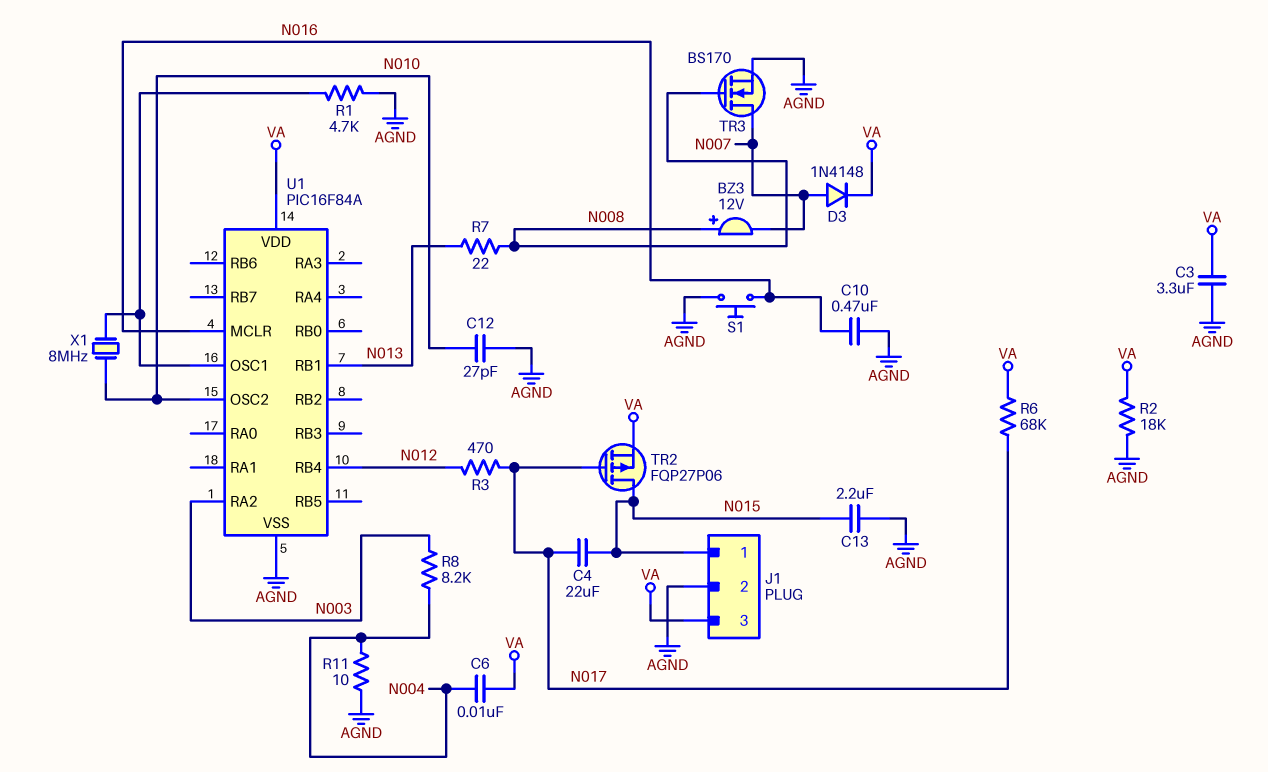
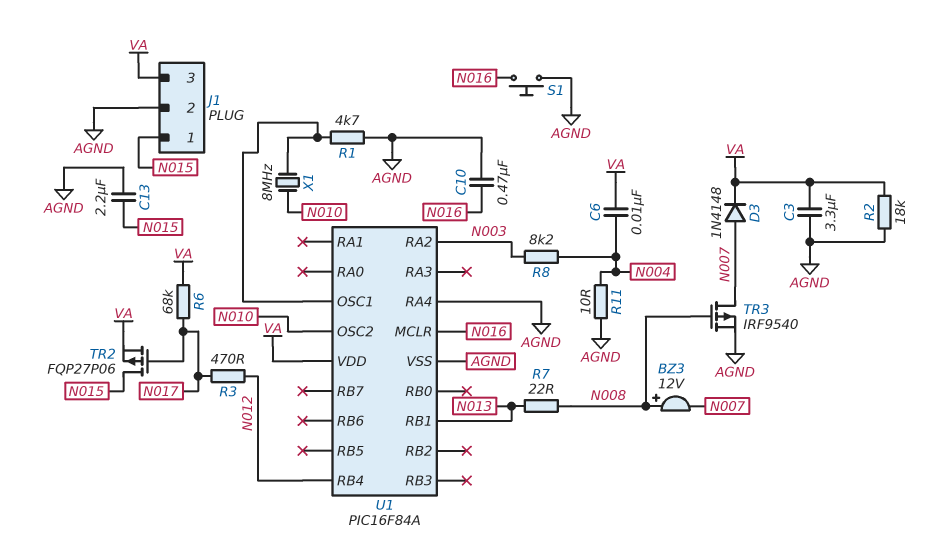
C4: 22uF (N015, N017) -> none
C12: 27pF (AGND, N010) -> none
TR3: NMOS BS170 (G N008, D N007, S AGND) -> PMOS IRF9540 (G N008, D N007, S AGND)
U1 pin RA4: none -> AGND

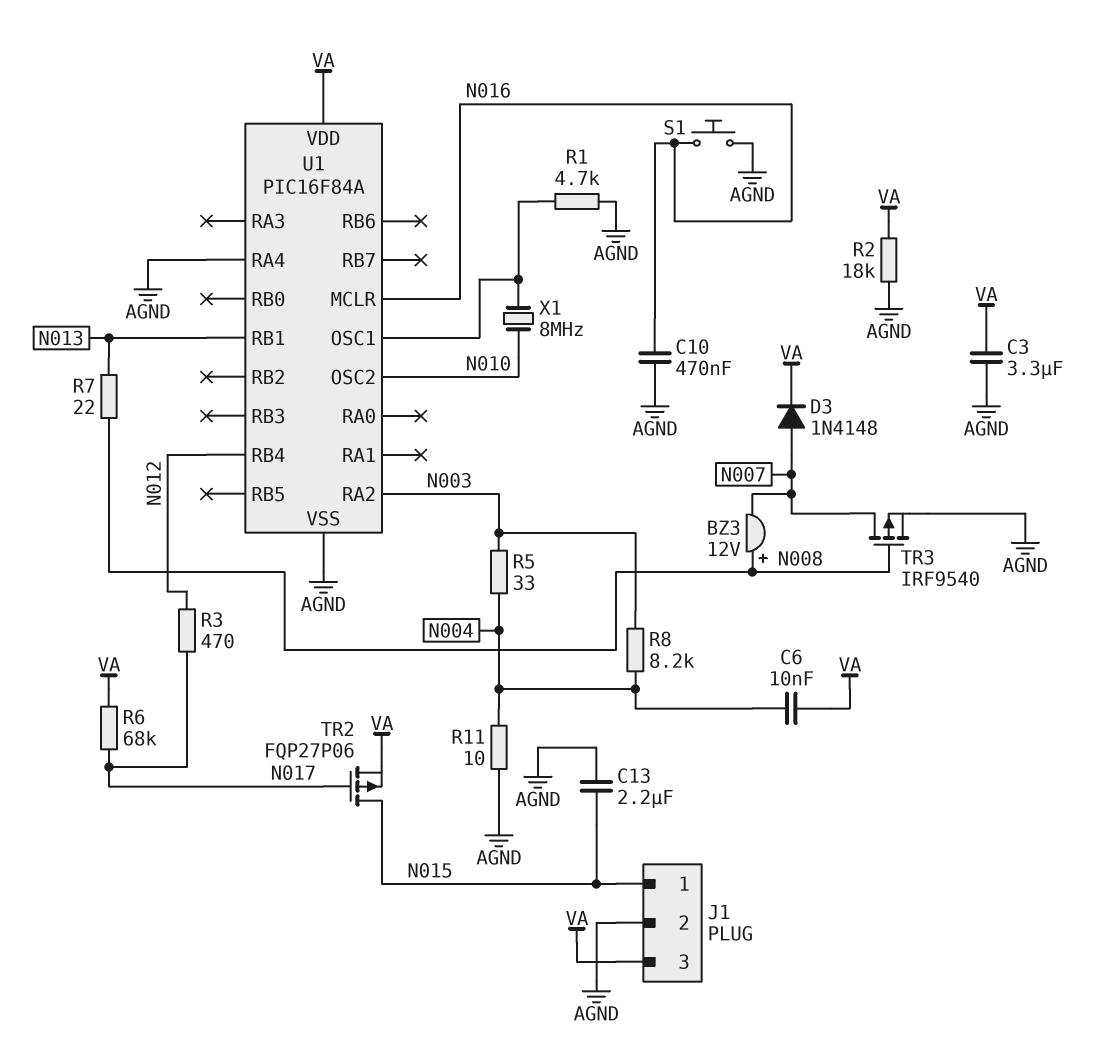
R5: none -> 33 (N003, N004)

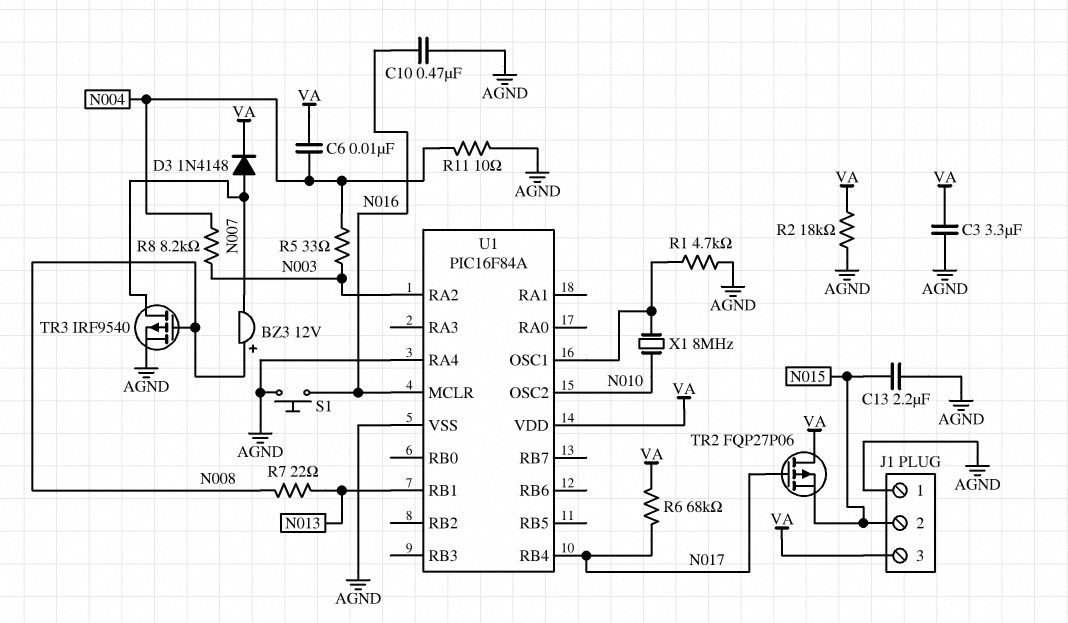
J1 pin 1: N015 -> AGND
J1 pin 2: AGND -> N015
R3: 470 (N012, N017) -> none
TR2: PMOS FQP27P06 (G N017, D N015, S VA) -> PMOS FQP27P06 (G N017, D VA, S N015)
U1 pin RB4: N012 -> N017

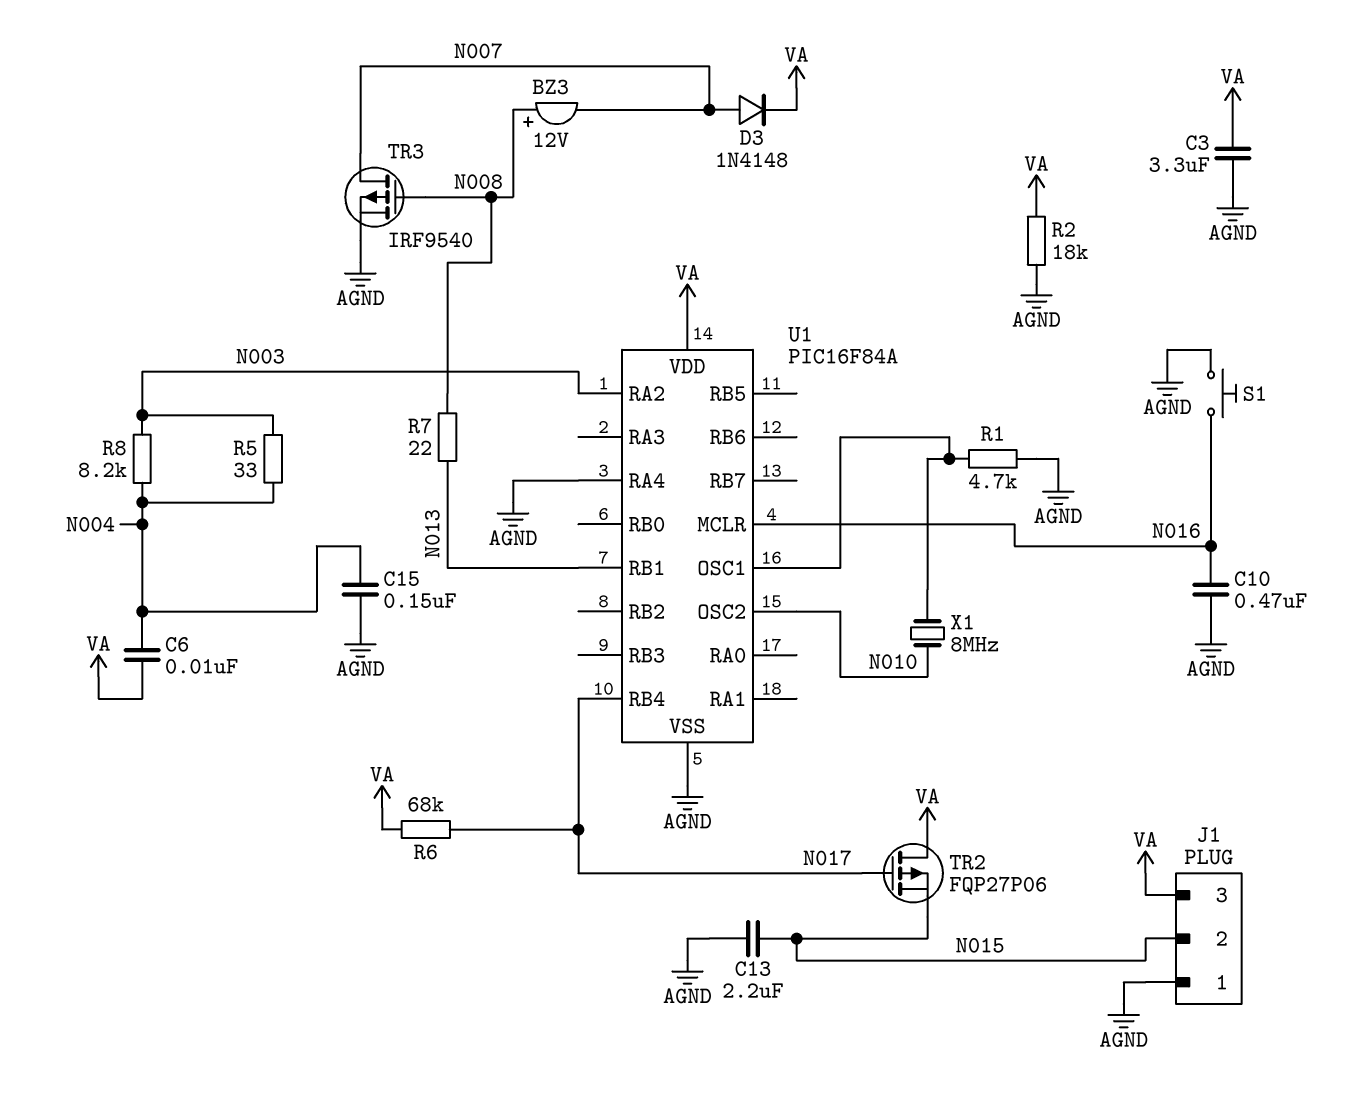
C15: none -> 150nF (AGND, N004)
R11: 10 (AGND, N004) -> none

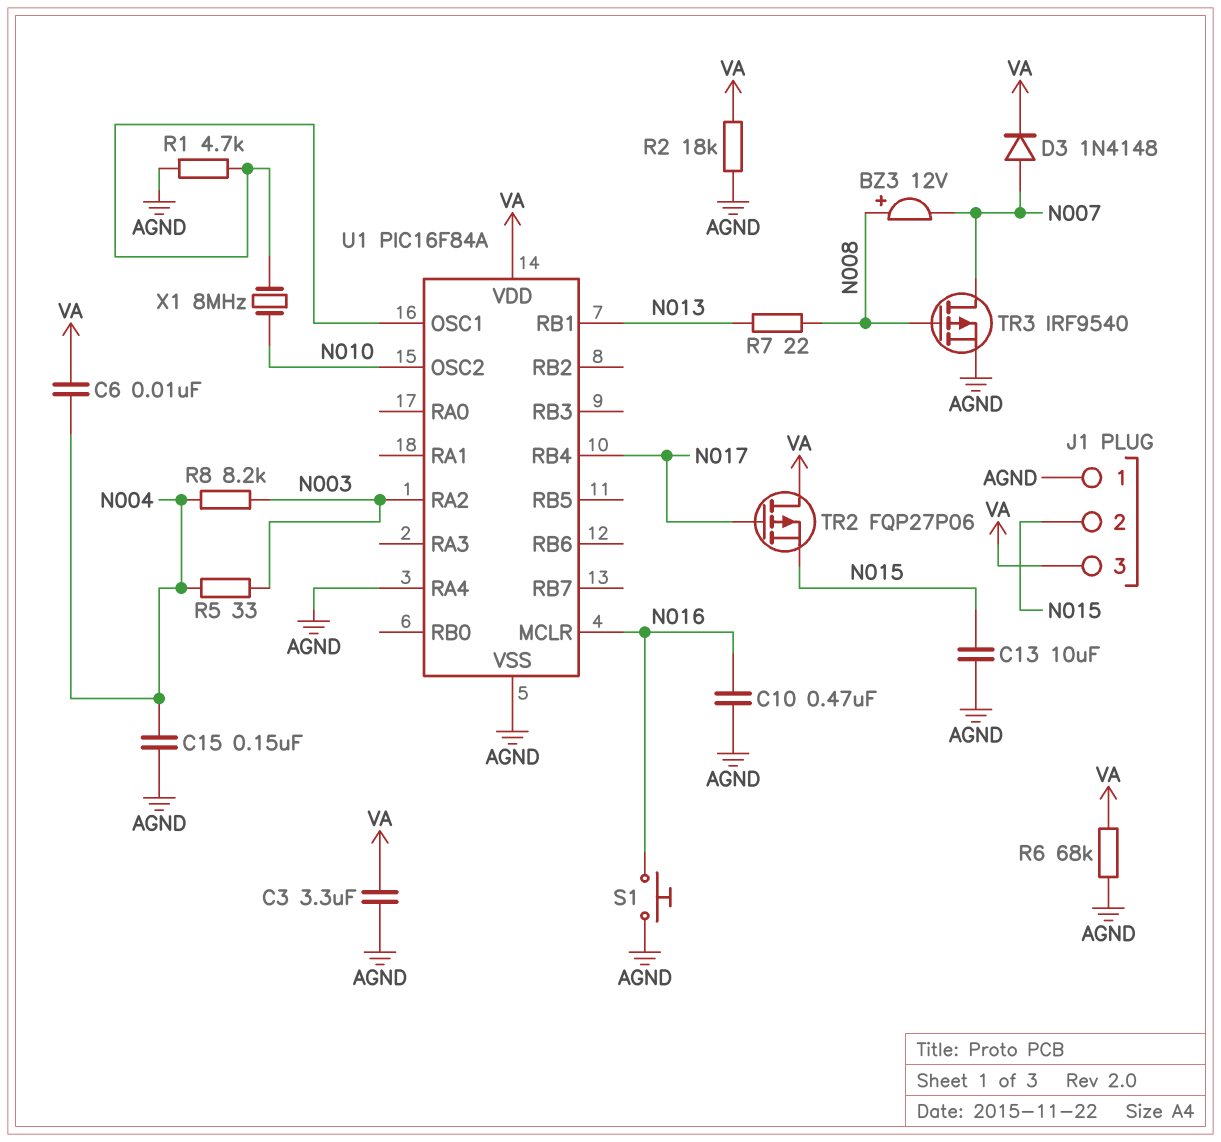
C13: 2.2uF (AGND, N015) -> 10uF (AGND, N015)
R6: 68k (N017, VA) -> 68k (AGND, VA)

